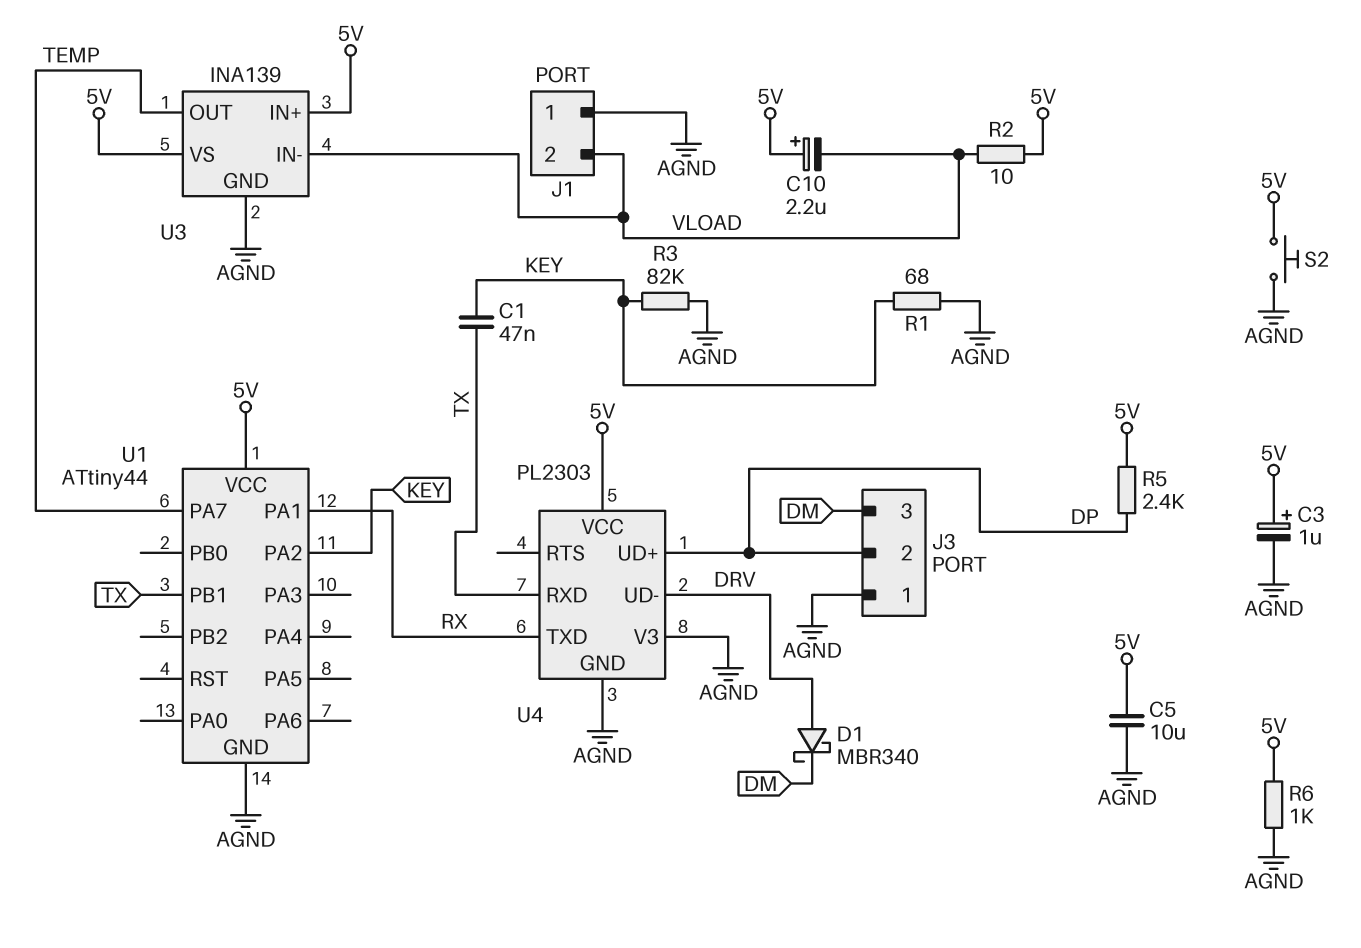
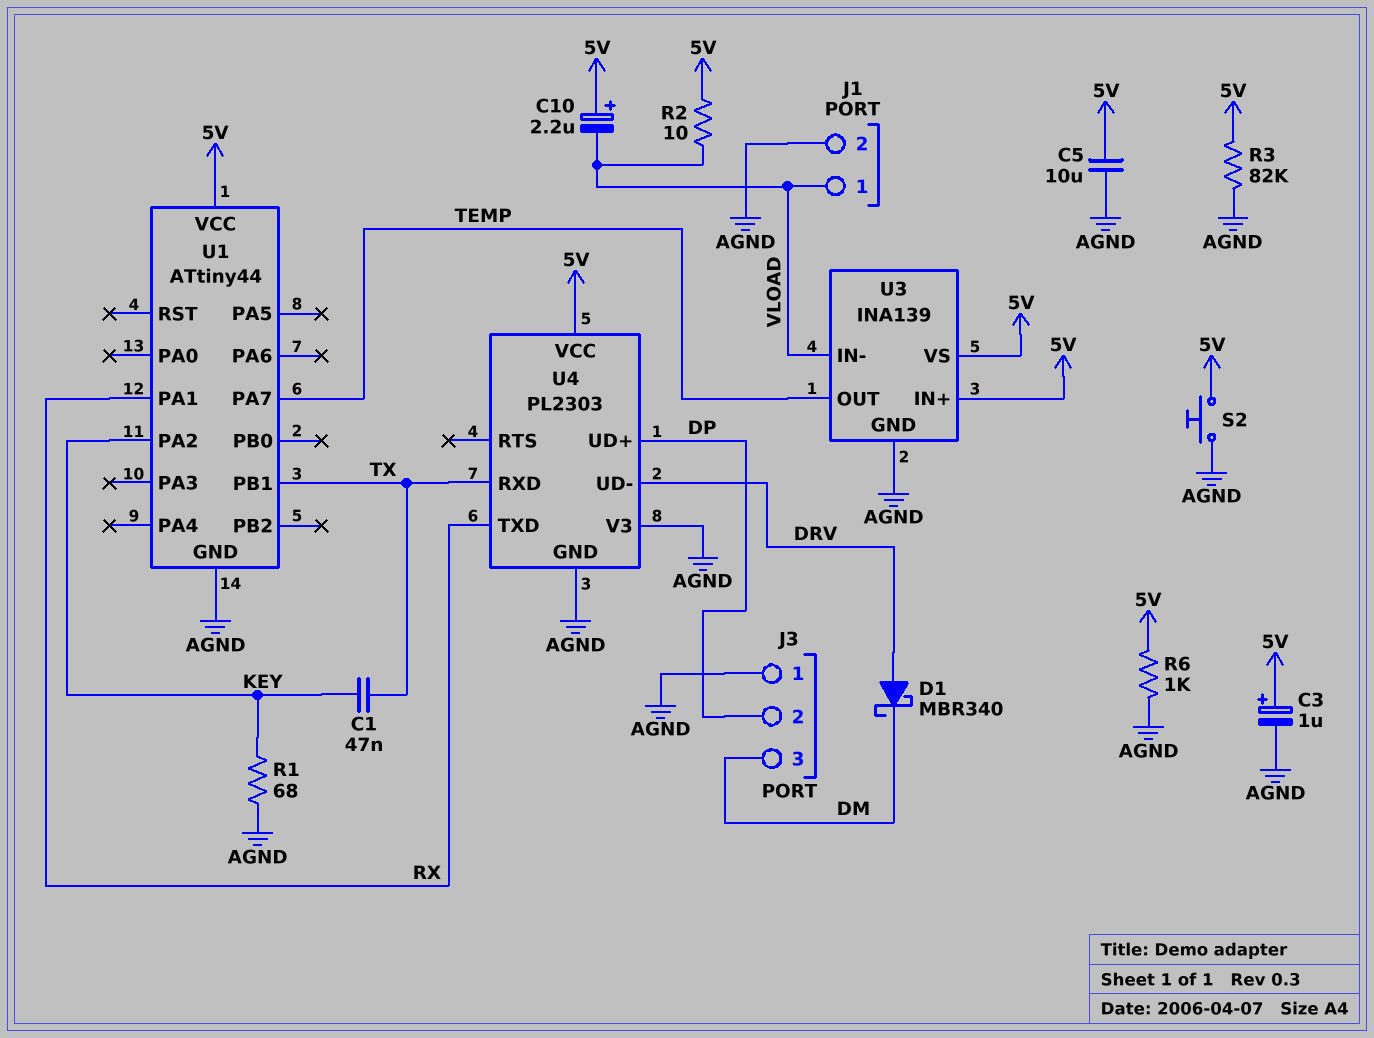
J1 pin 1: AGND -> VLOAD
J1 pin 2: VLOAD -> AGND
R3: 82k (AGND, KEY) -> 82k (5V, AGND)
R5: 2.4k (5V, DP) -> none

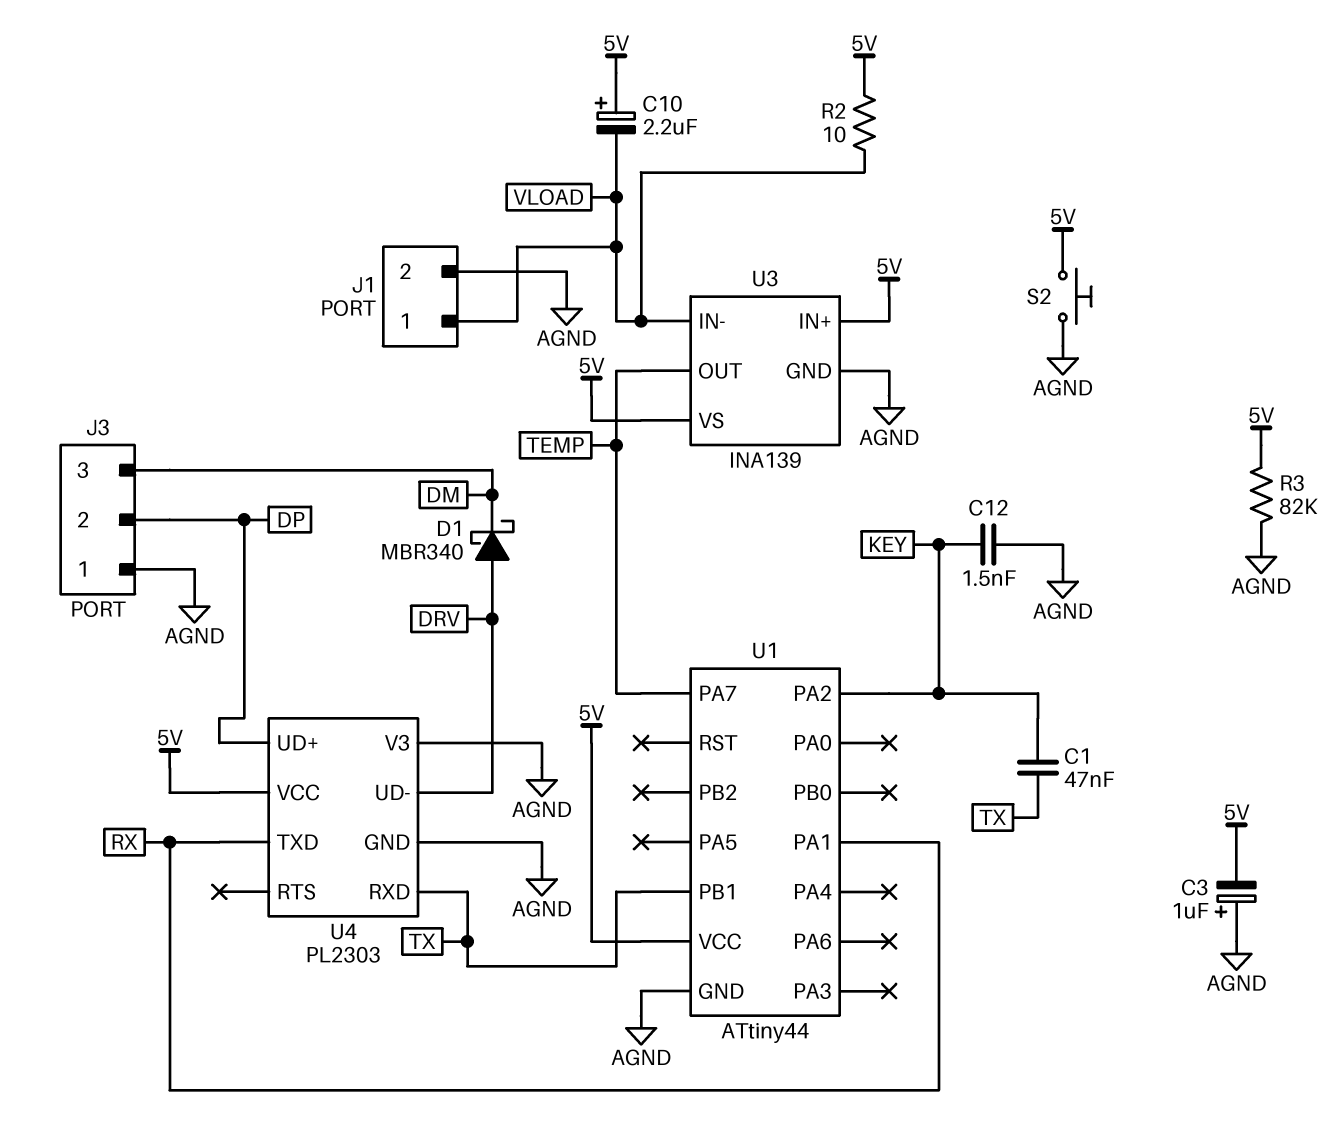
C3: 1uF (plus 5V, minus AGND) -> 1uF (plus AGND, minus 5V)
C5: 10uF (5V, AGND) -> none
C12: none -> 1.5nF (AGND, KEY)
R1: 68 (AGND, KEY) -> none
R6: 1k (5V, AGND) -> none

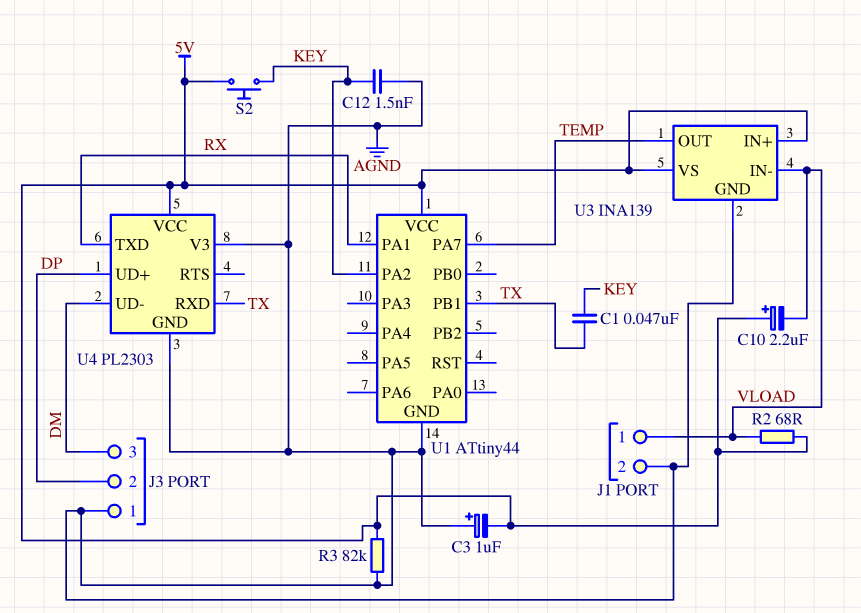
D1: schottky MBR340 (A DRV, K DM) -> none
R2: 10 (5V, VLOAD) -> 68 (5V, VLOAD)
S2: button (5V, AGND) -> button (5V, KEY)
U4 pin UD-: DRV -> DM

